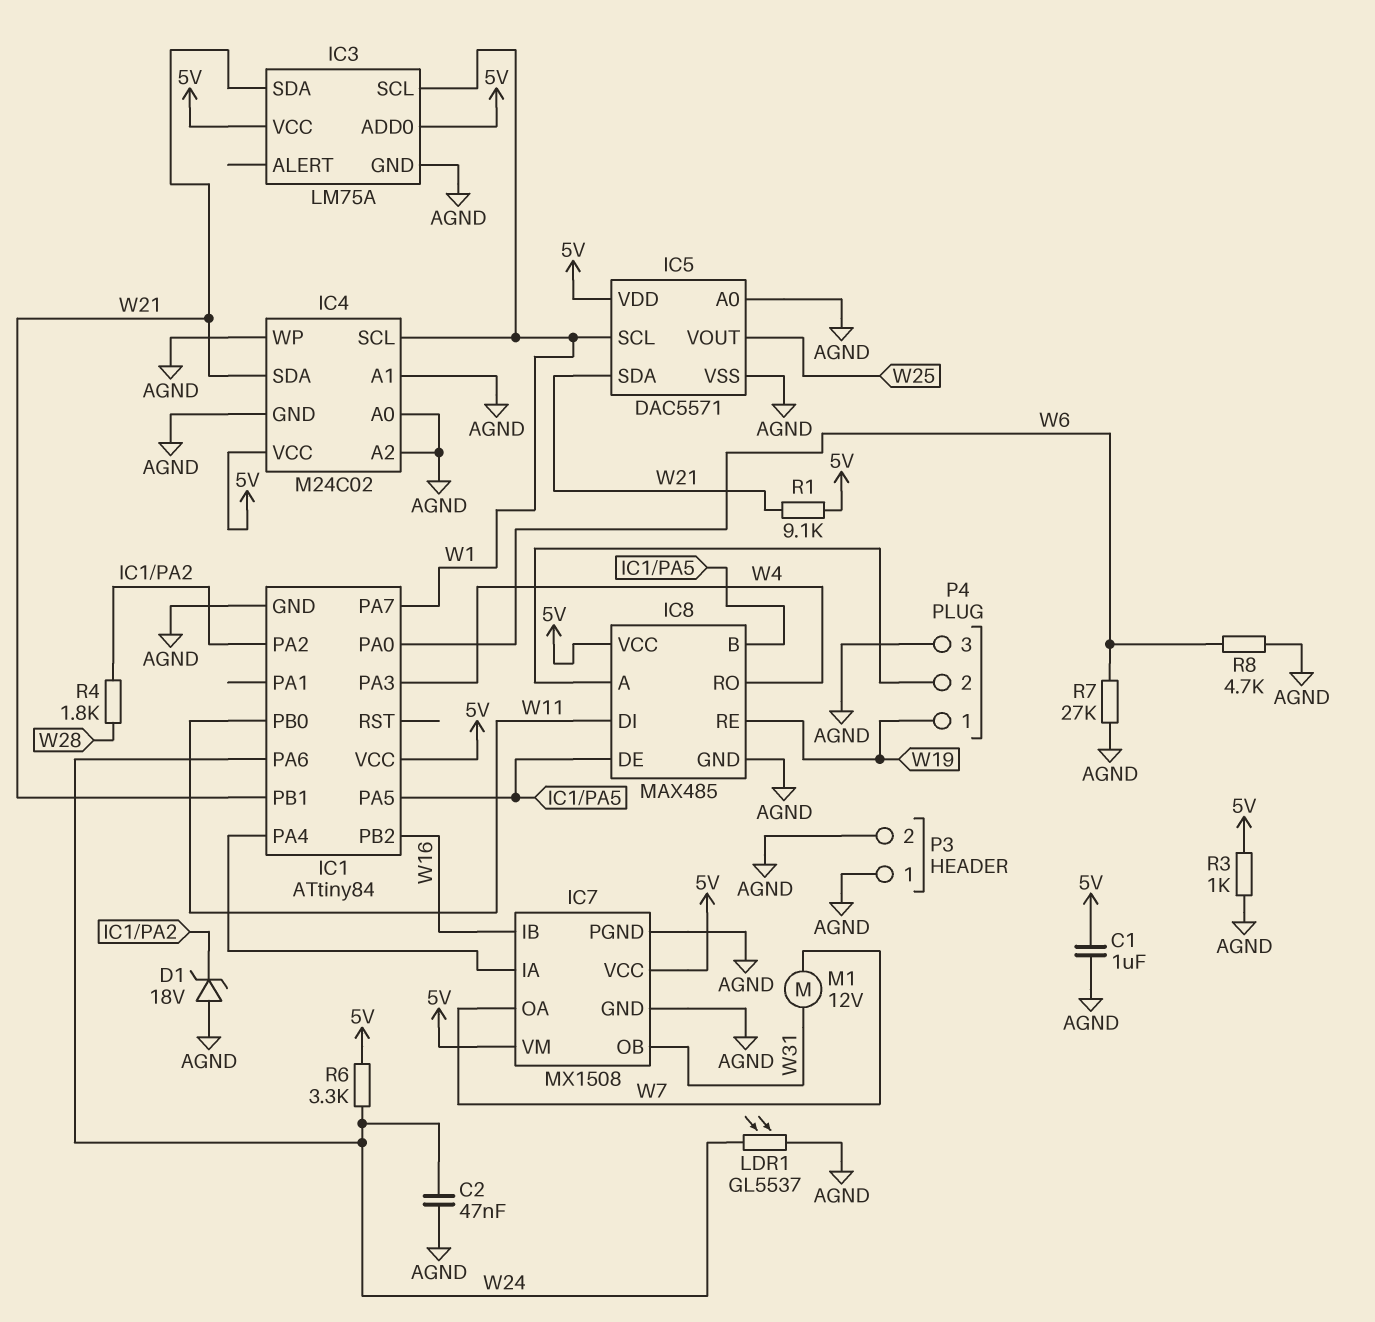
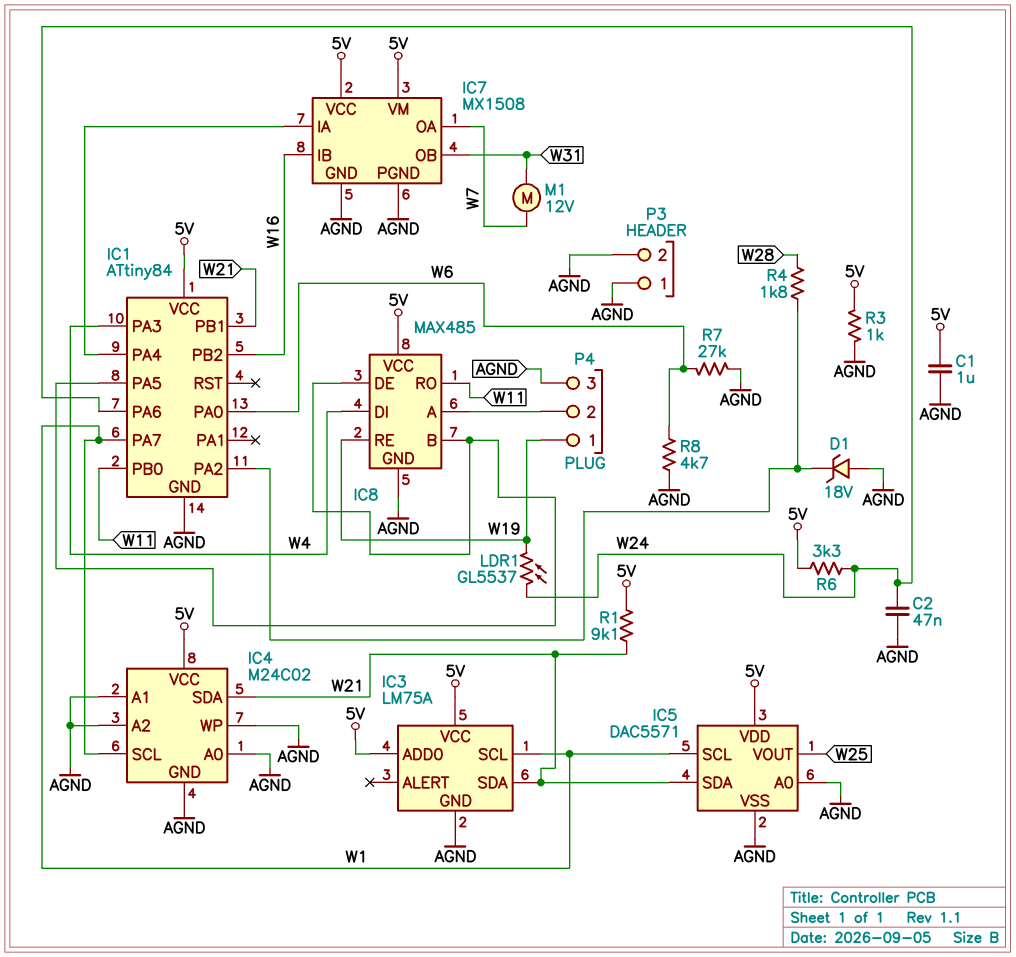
IC8 pin DI: W11 -> W4
IC8 pin RO: W4 -> W11
LDR1: GL5537 (AGND, W24) -> GL5537 (W19, W24)

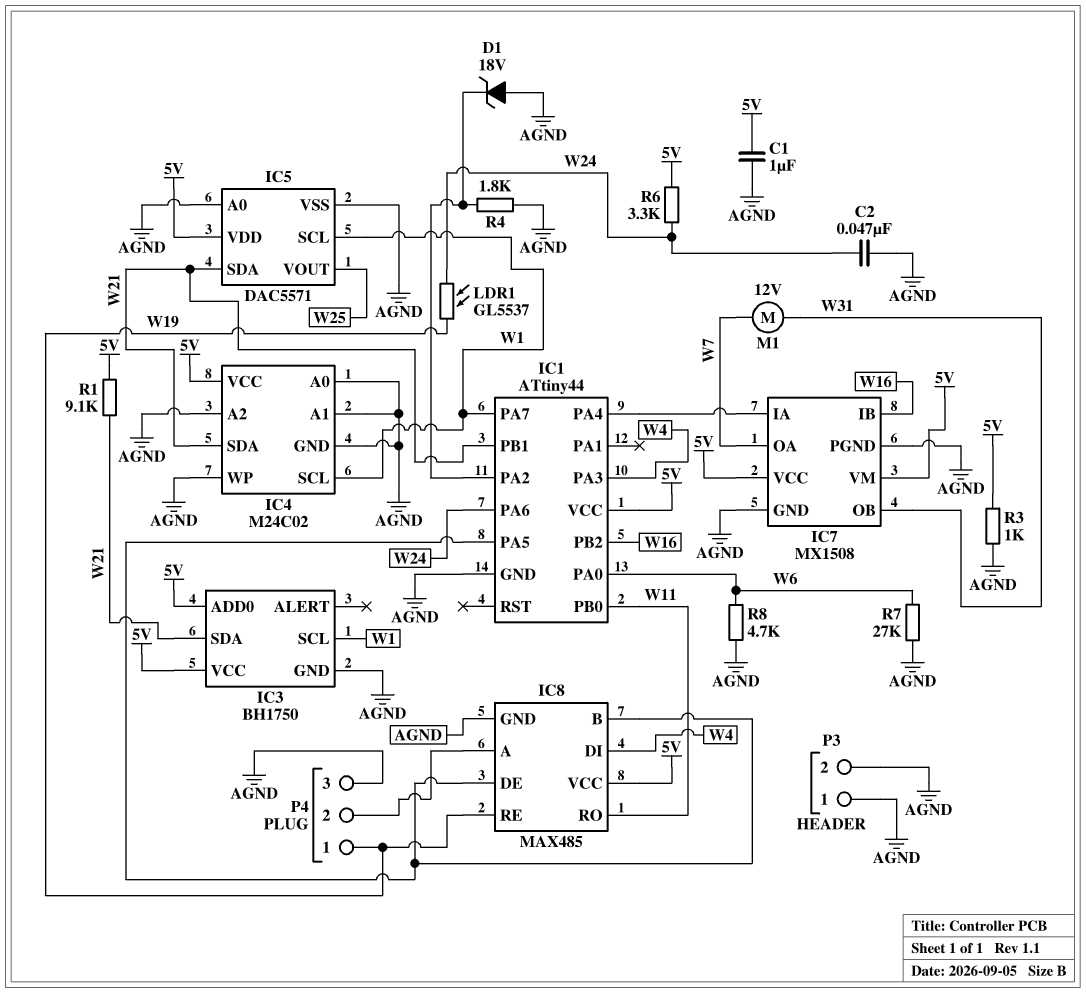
IC1: ATtiny84 -> ATtiny44
IC3: LM75A -> BH1750
R4: 1.8k (IC1/PA2, W28) -> 1.8k (AGND, IC1/PA2)

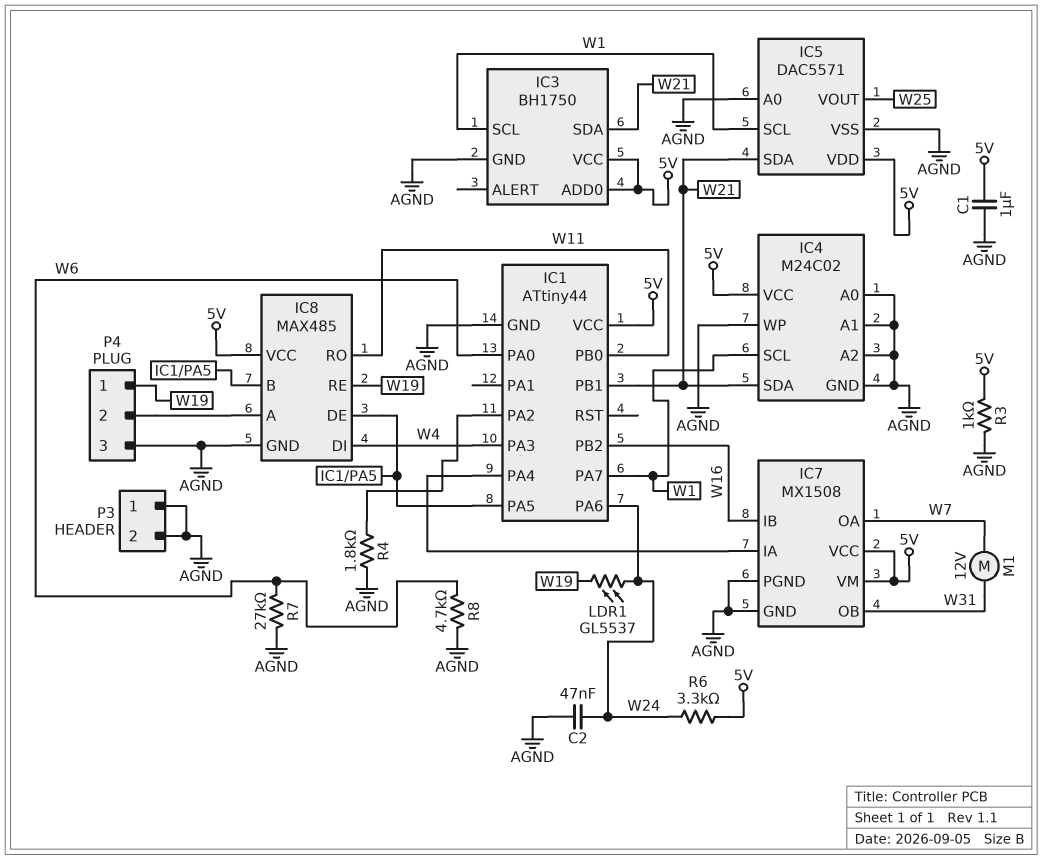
D1: zener 18V (A AGND, K IC1/PA2) -> none
R1: 9.1k (5V, W21) -> none

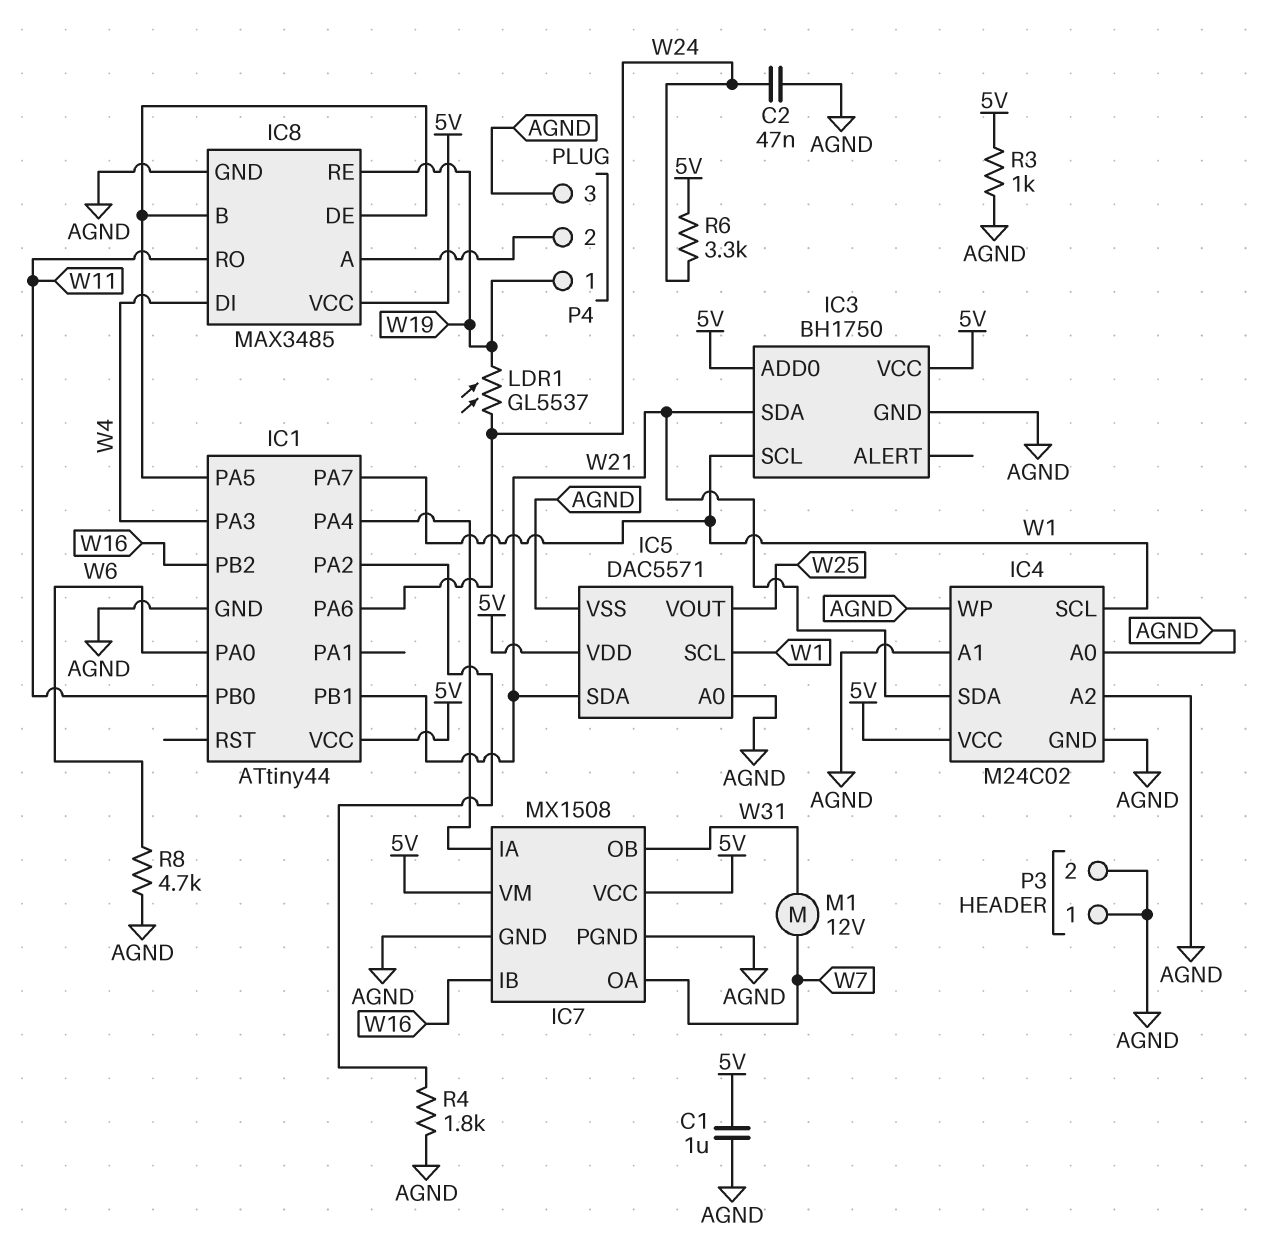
IC8: MAX485 -> MAX3485
R7: 27k (AGND, W6) -> none

